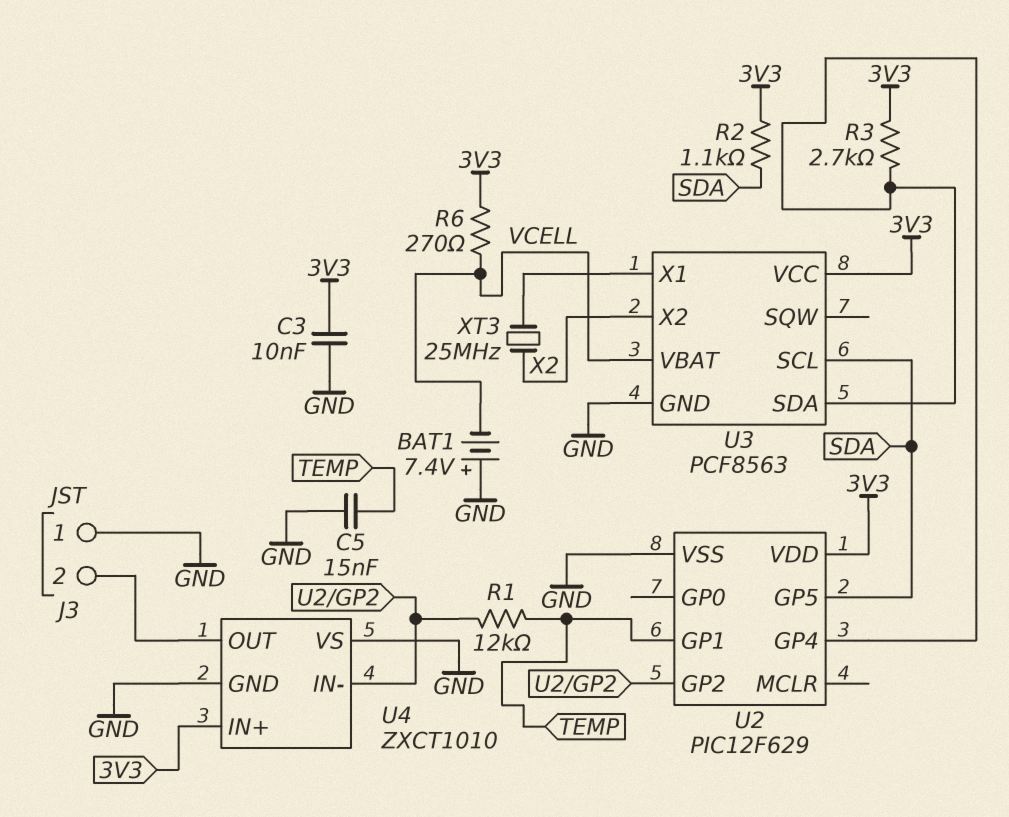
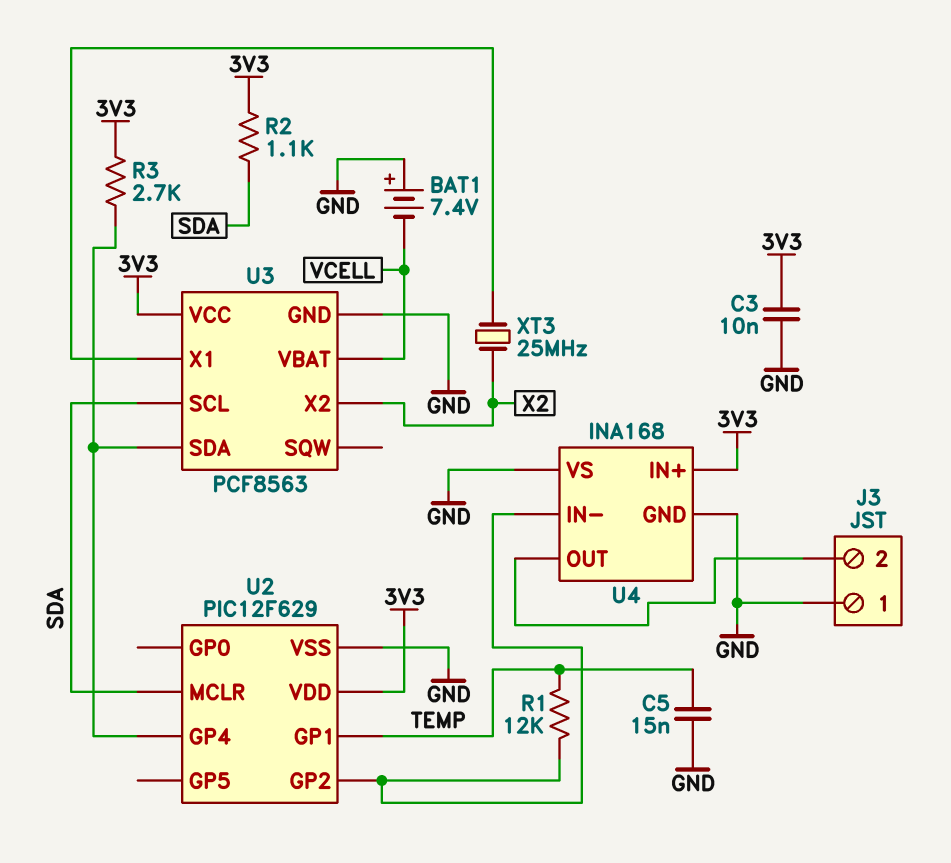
R6: 270 (3V3, VCELL) -> none
U2 pin GP5: SDA -> none
U2 pin MCLR: none -> SDA
U4: ZXCT1010 -> INA168

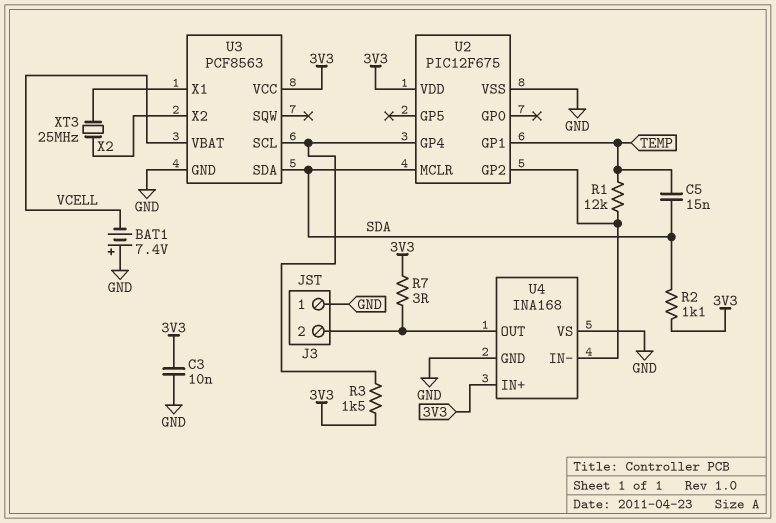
C5: 15nF (GND, TEMP) -> 15nF (SDA, TEMP)
R3: 2.7k (3V3, U2/GP4) -> 1.5k (3V3, U2/GP4)
R7: none -> 3 (3V3, J3/2)
U2: PIC12F629 -> PIC12F675
U3 pin SCL: SDA -> U2/GP4
U3 pin SDA: U2/GP4 -> SDA

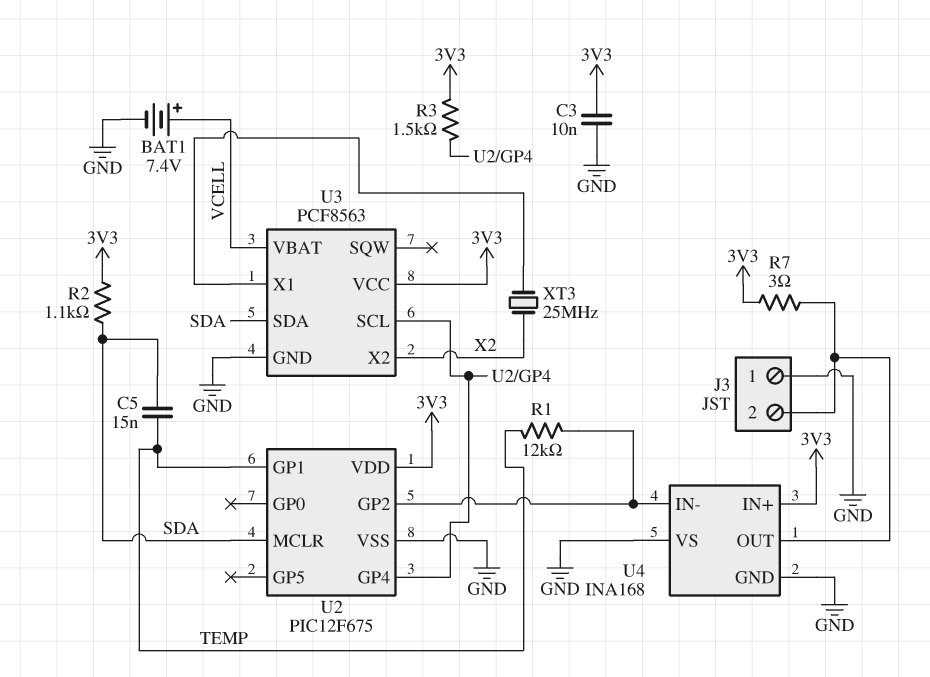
BAT1: 7.4V (plus GND, minus VCELL) -> 7.4V (plus VCELL, minus GND)

